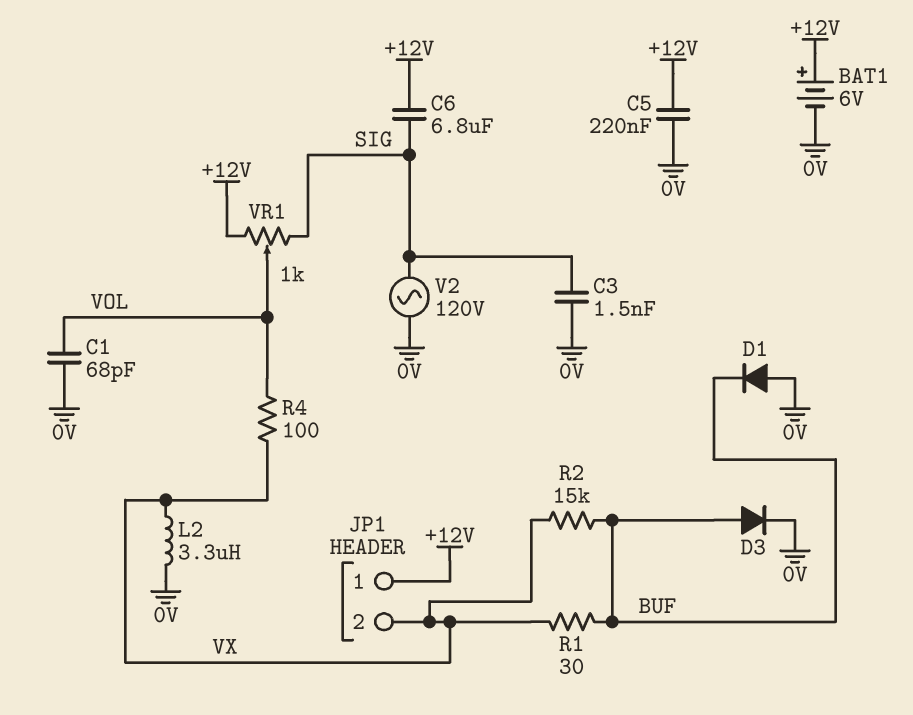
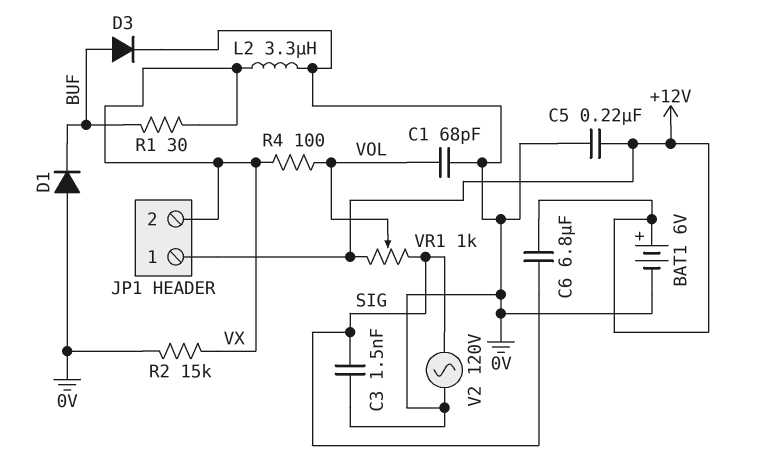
R2: 15k (BUF, VX) -> 15k (0V, VX)

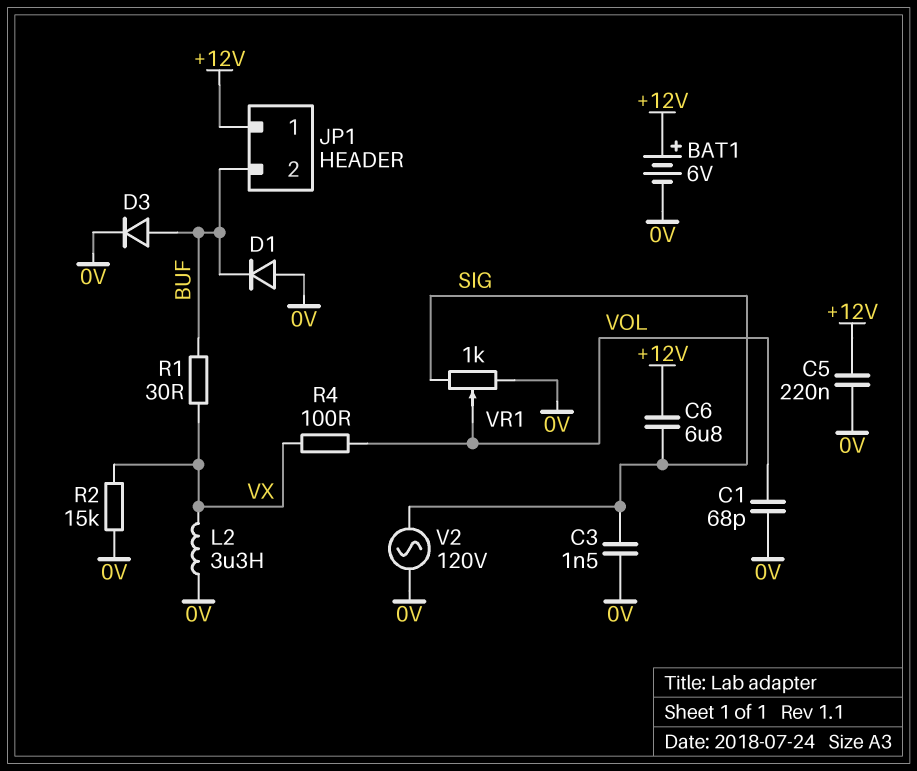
JP1 pin 2: VX -> BUF
VR1: 1k (+12V, SIG, wiper VOL) -> 1k (0V, SIG, wiper VOL)

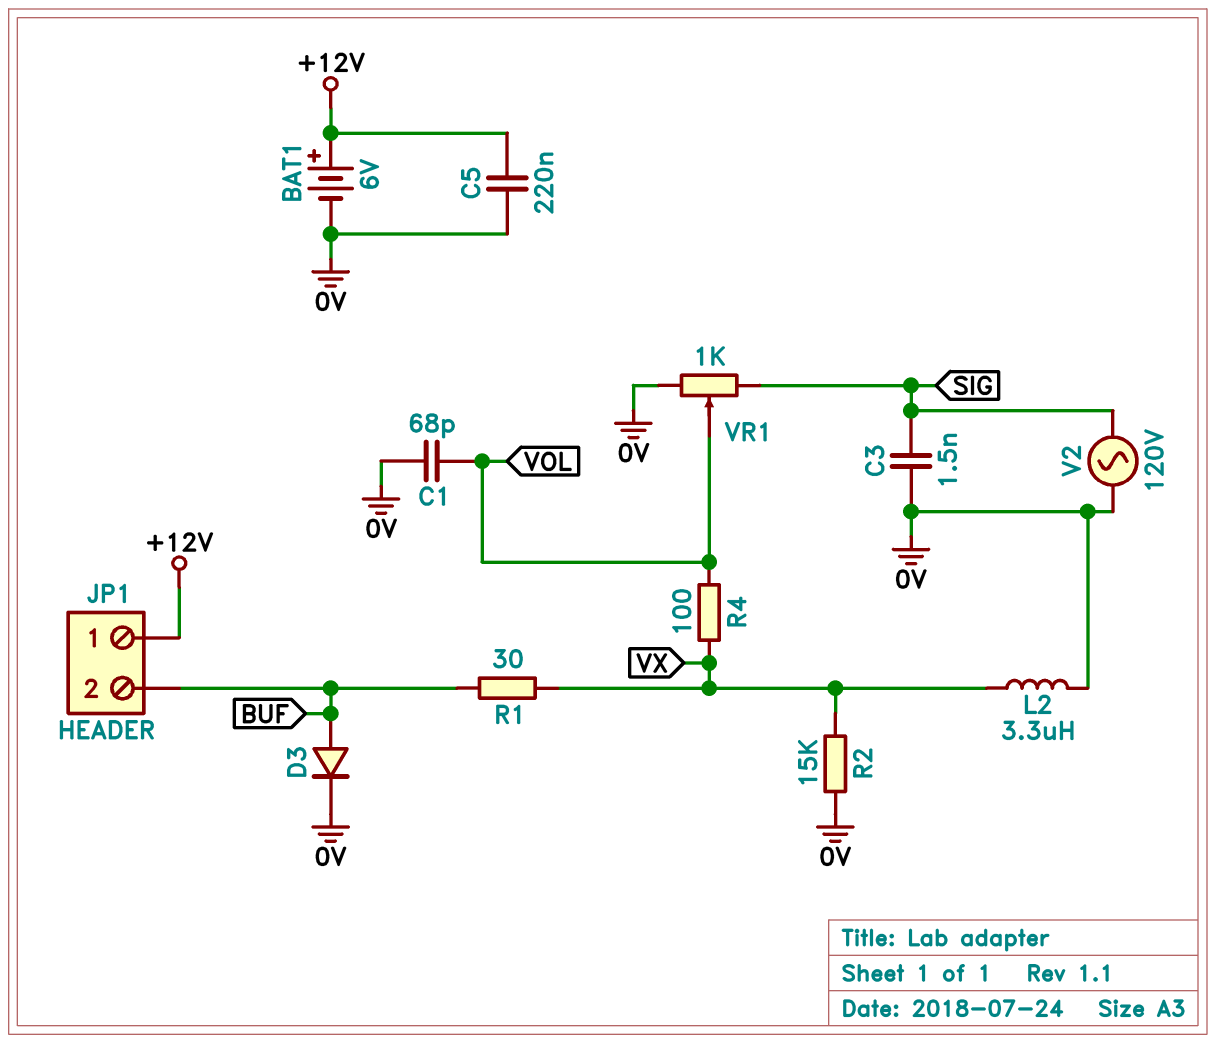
C6: 6.8uF (+12V, SIG) -> none
D1: diode (A 0V, K BUF) -> none

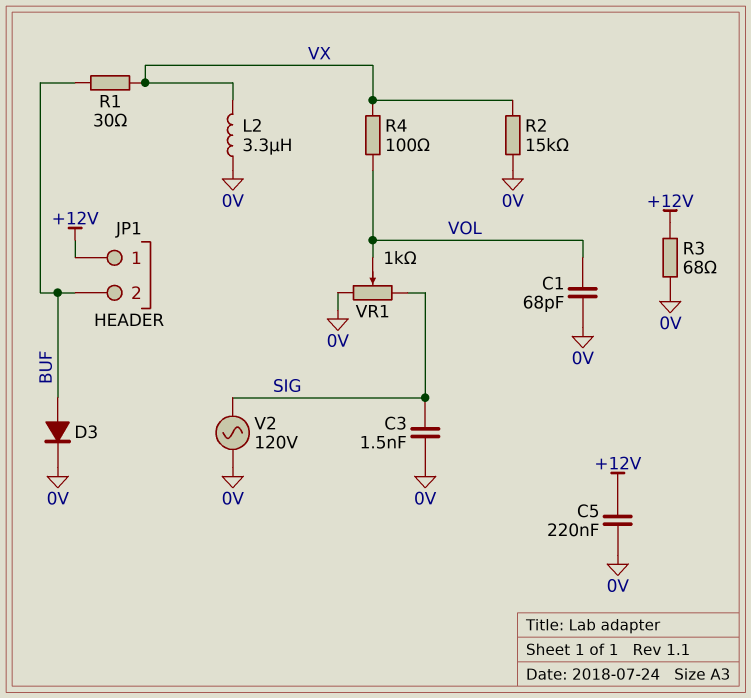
BAT1: 6V (plus +12V, minus 0V) -> none
R3: none -> 68 (+12V, 0V)

